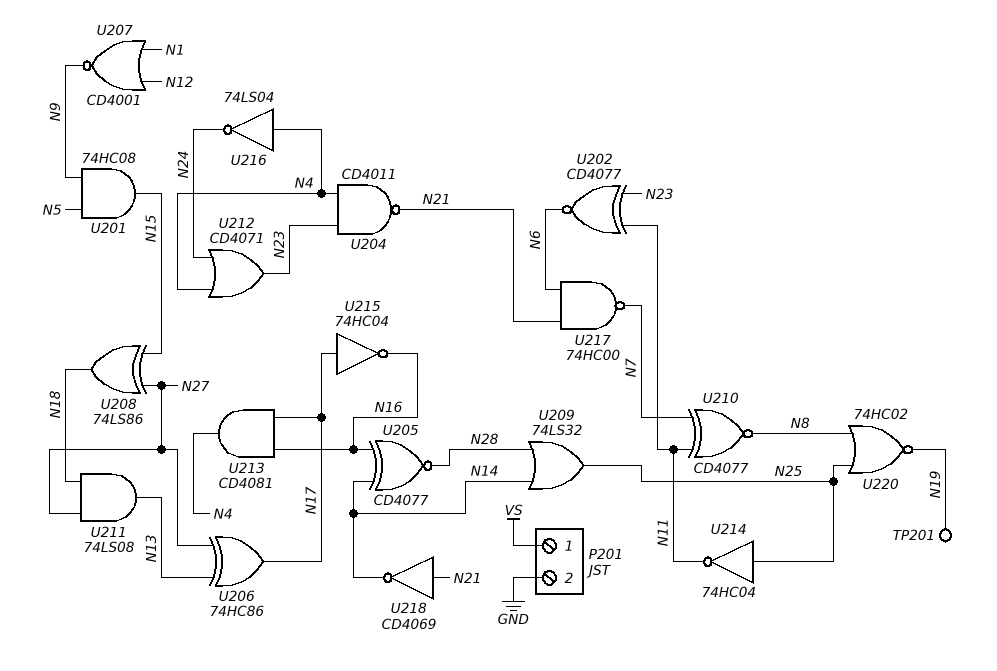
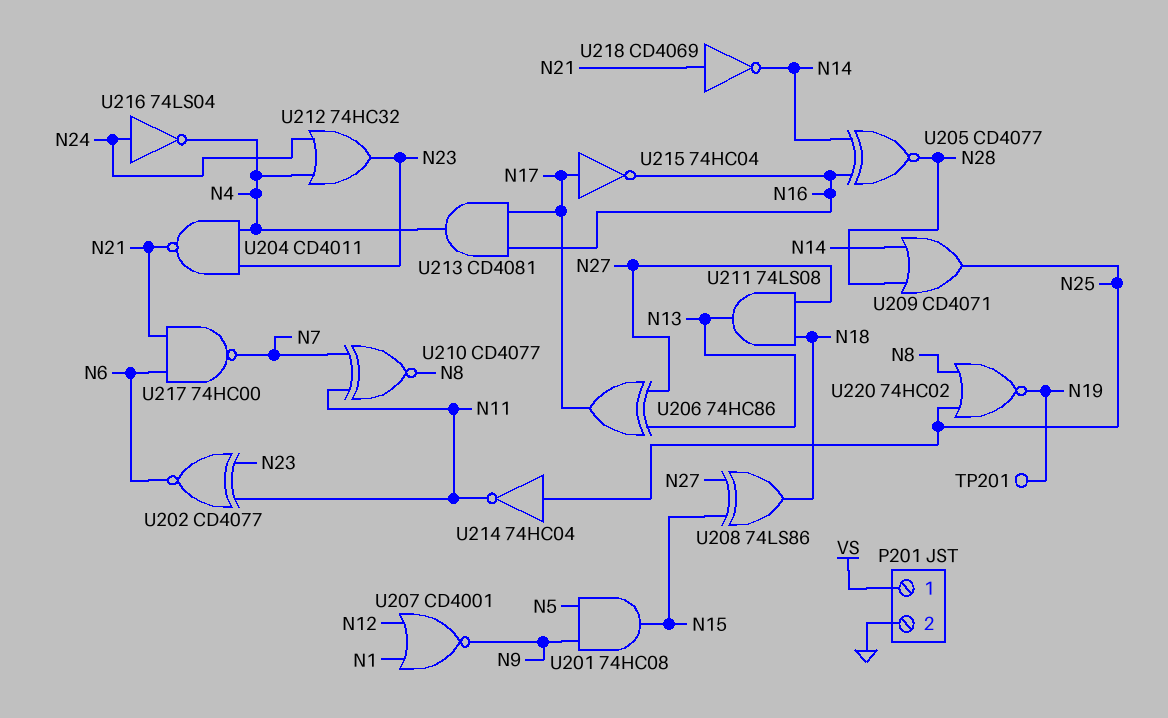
U209: OR 74LS32 (in N14, in N28, out N25) -> OR CD4071 (in N14, in N28, out N25)
U212: OR CD4071 (in N4, in N24, out N23) -> OR 74HC32 (in N4, in N24, out N23)
U216: NOT 74LS04 (in N4, out N24) -> NOT 74LS04 (in N24, out N4)

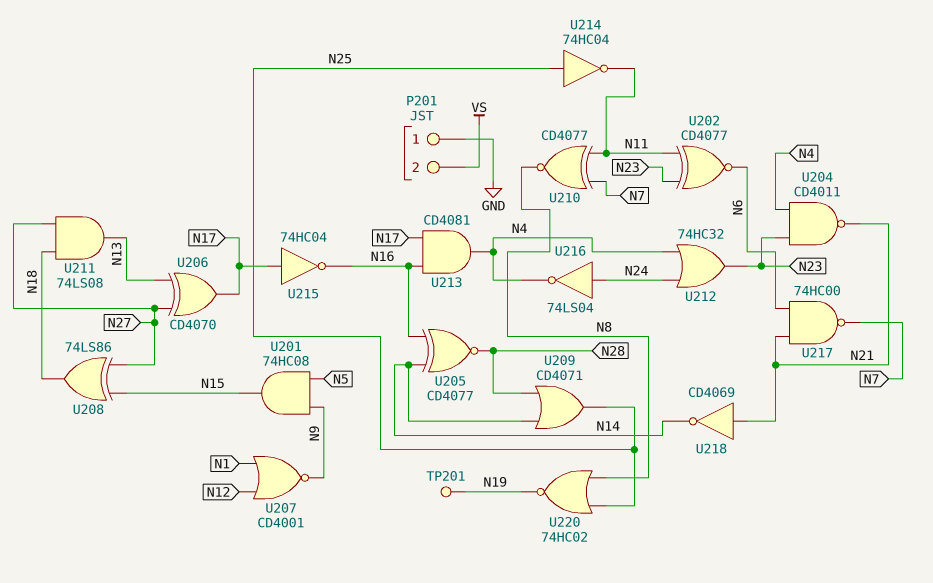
P201 pin 1: VS -> GND
P201 pin 2: GND -> VS
U206: XOR 74HC86 (in N13, in N27, out N17) -> XOR CD4070 (in N13, in N27, out N17)

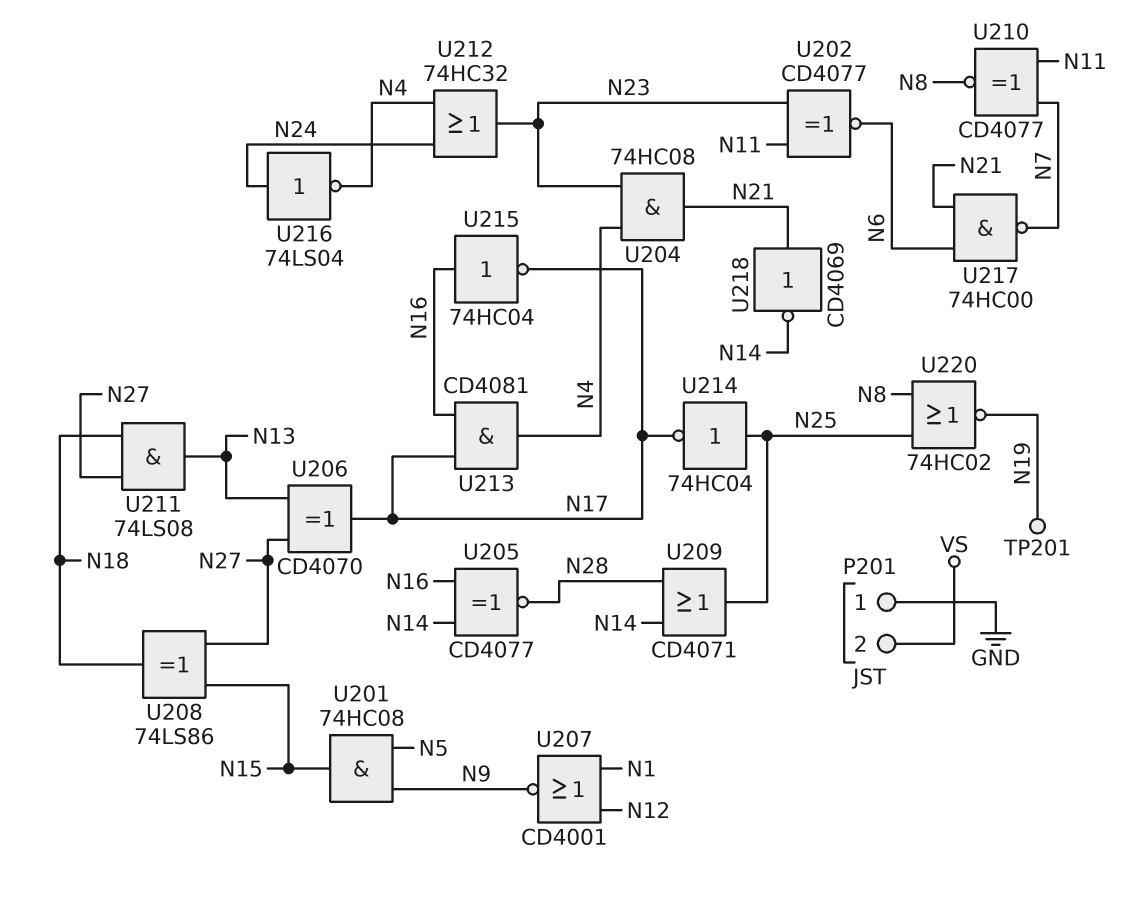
U204: NAND CD4011 (in N4, in N23, out N21) -> AND 74HC08 (in N4, in N23, out N21)
U214: NOT 74HC04 (in N25, out N11) -> NOT 74HC04 (in N25, out N17)
U215: NOT 74HC04 (in N17, out N16) -> NOT 74HC04 (in N16, out N17)

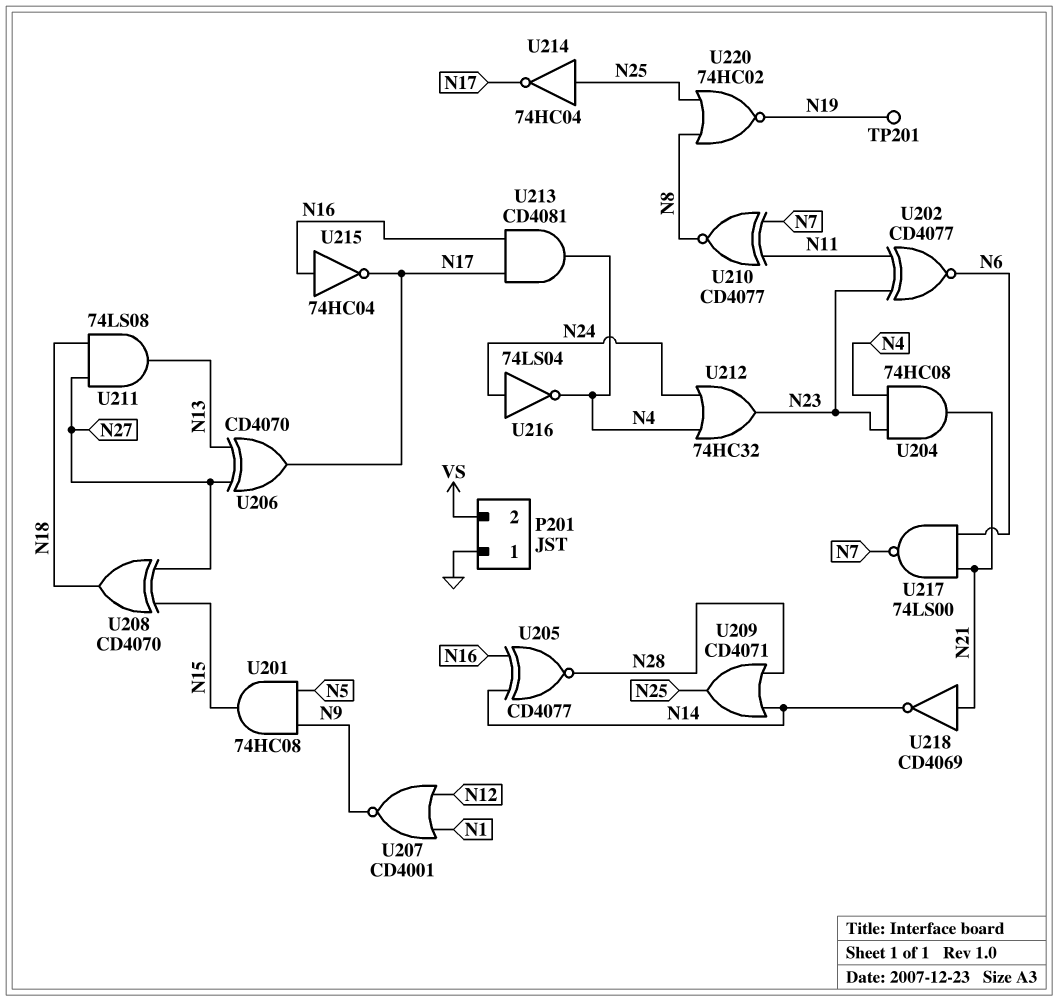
U208: XOR 74LS86 (in N15, in N27, out N18) -> XOR CD4070 (in N15, in N27, out N18)
U217: NAND 74HC00 (in N6, in N21, out N7) -> NAND 74LS00 (in N6, in N21, out N7)

